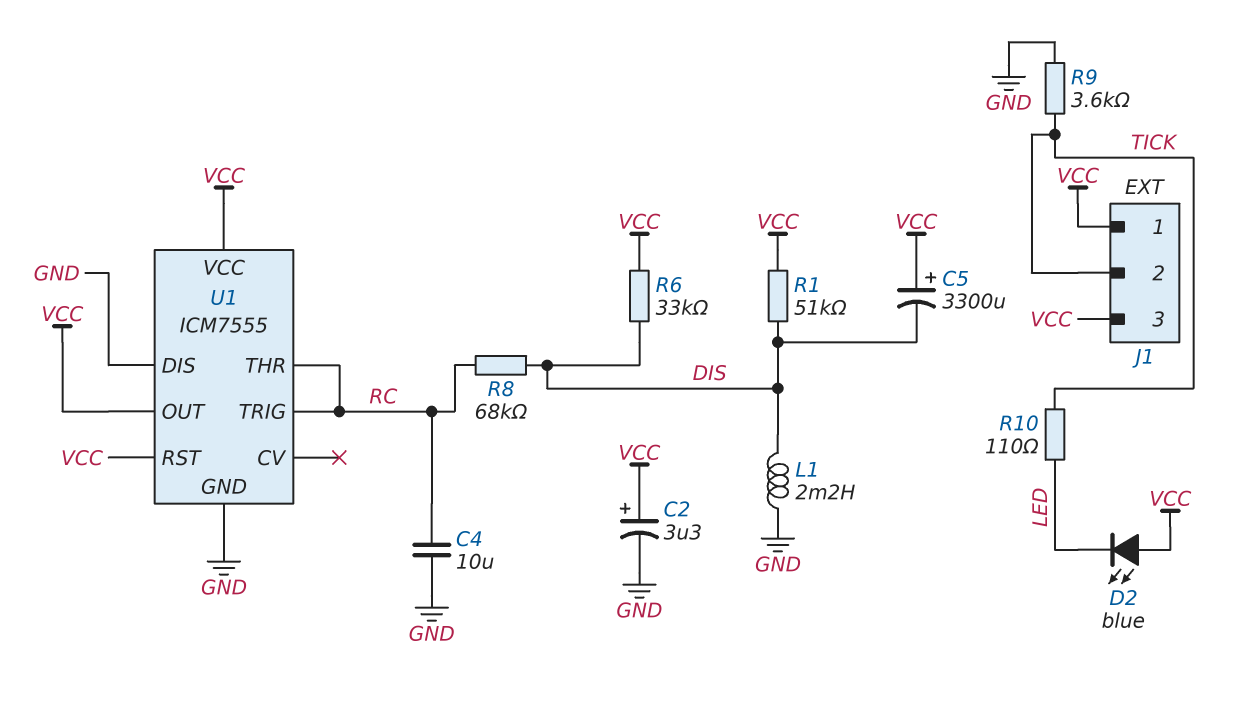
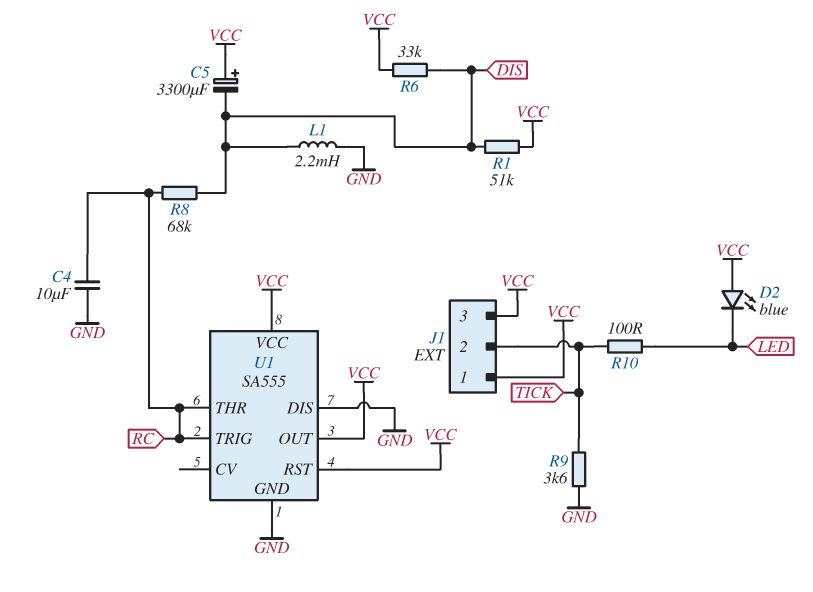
C2: 3.3uF (plus VCC, minus GND) -> none
R10: 110 (LED, TICK) -> 100 (LED, TICK)
U1: ICM7555 -> SA555

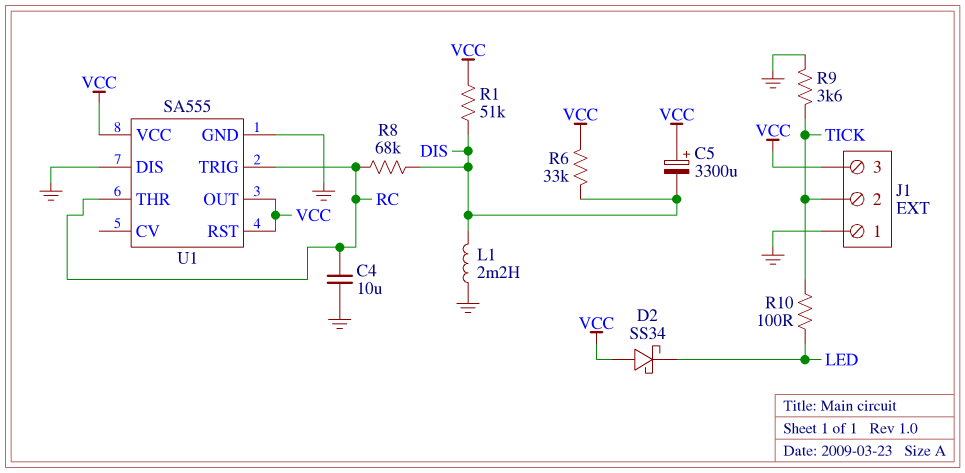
D2: LED blue (A VCC, K LED) -> schottky SS34 (A VCC, K LED)
J1 pin 1: VCC -> GND

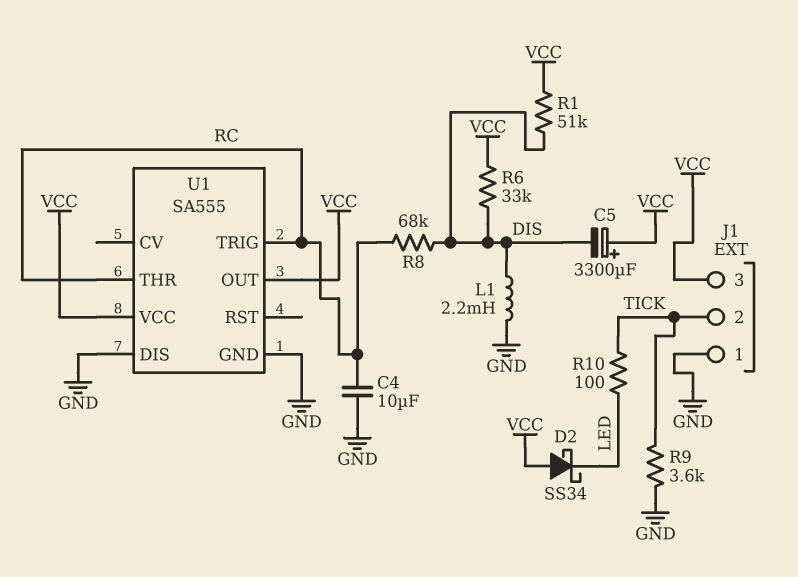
U1 pin RST: VCC -> none

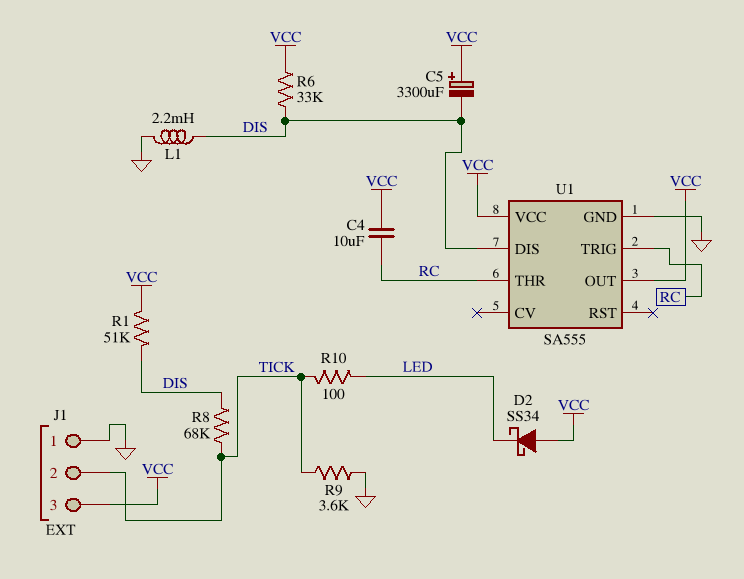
C4: 10uF (GND, RC) -> 10uF (RC, VCC)
R8: 68k (DIS, RC) -> 68k (DIS, TICK)
U1 pin DIS: GND -> DIS

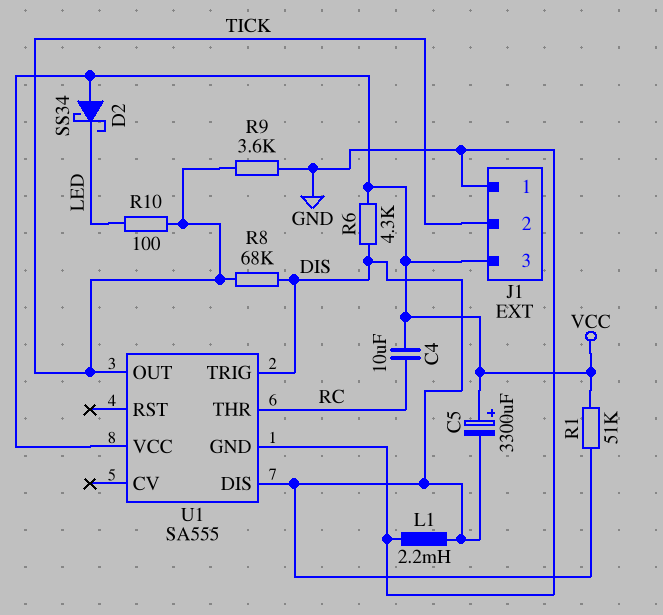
R6: 33k (DIS, VCC) -> 4.3k (DIS, VCC)
U1 pin OUT: VCC -> TICK
U1 pin TRIG: RC -> DIS

